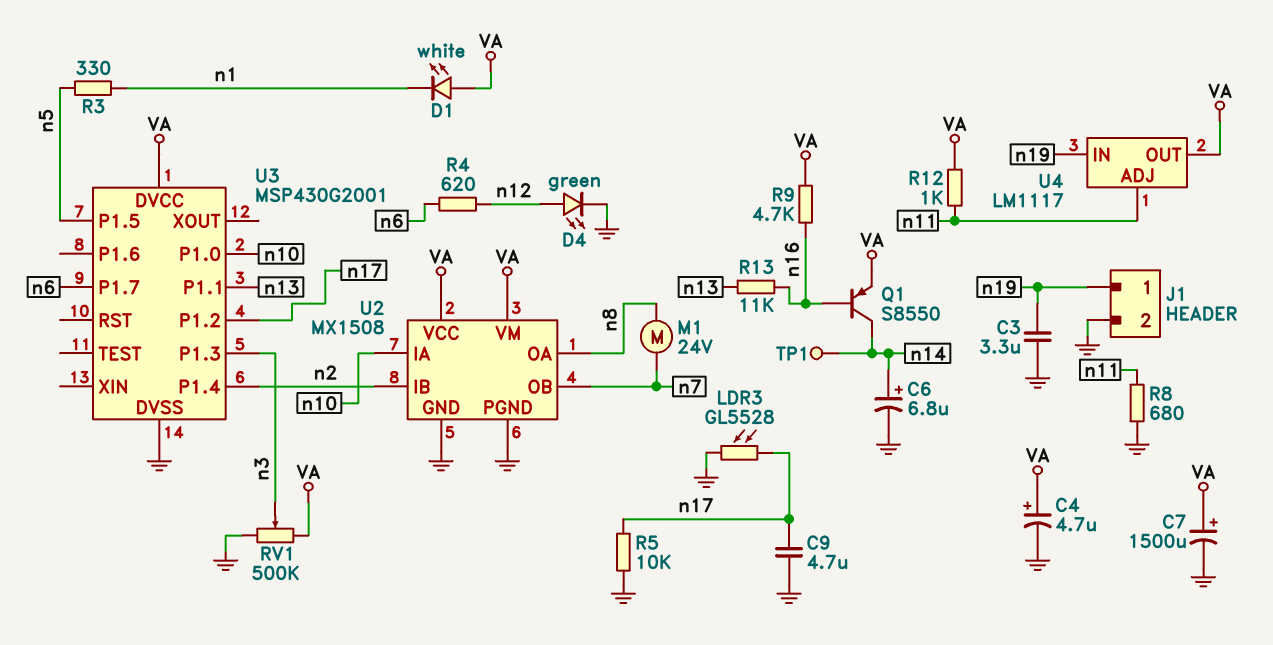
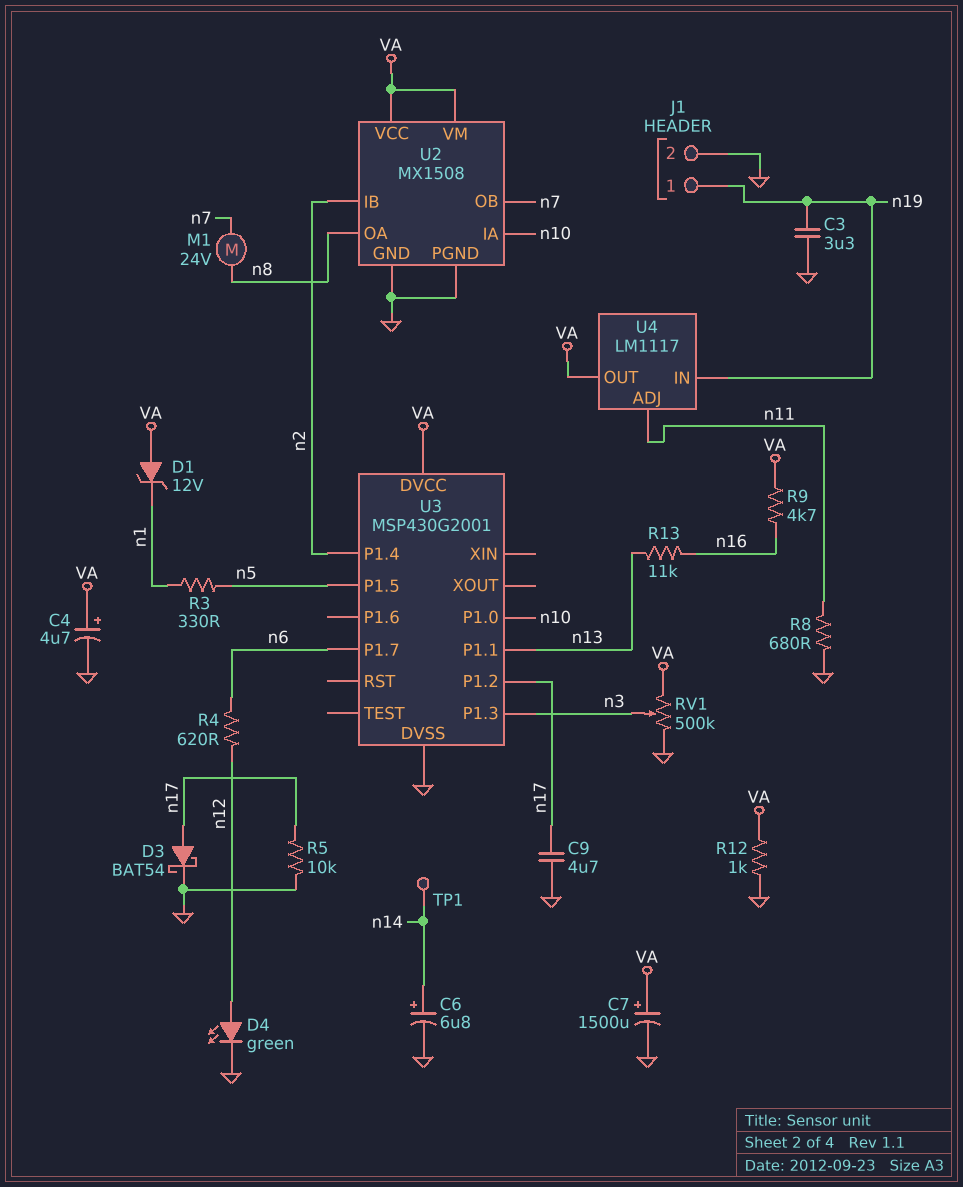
D1: LED white (A VA, K n1) -> zener 12V (A VA, K n1)
D3: none -> schottky BAT54 (A n17, K GND)
LDR3: GL5528 (GND, n17) -> none
Q1: PNP S8550 (B n16, C n14, E VA) -> none
R12: 1k (VA, n11) -> 1k (GND, VA)

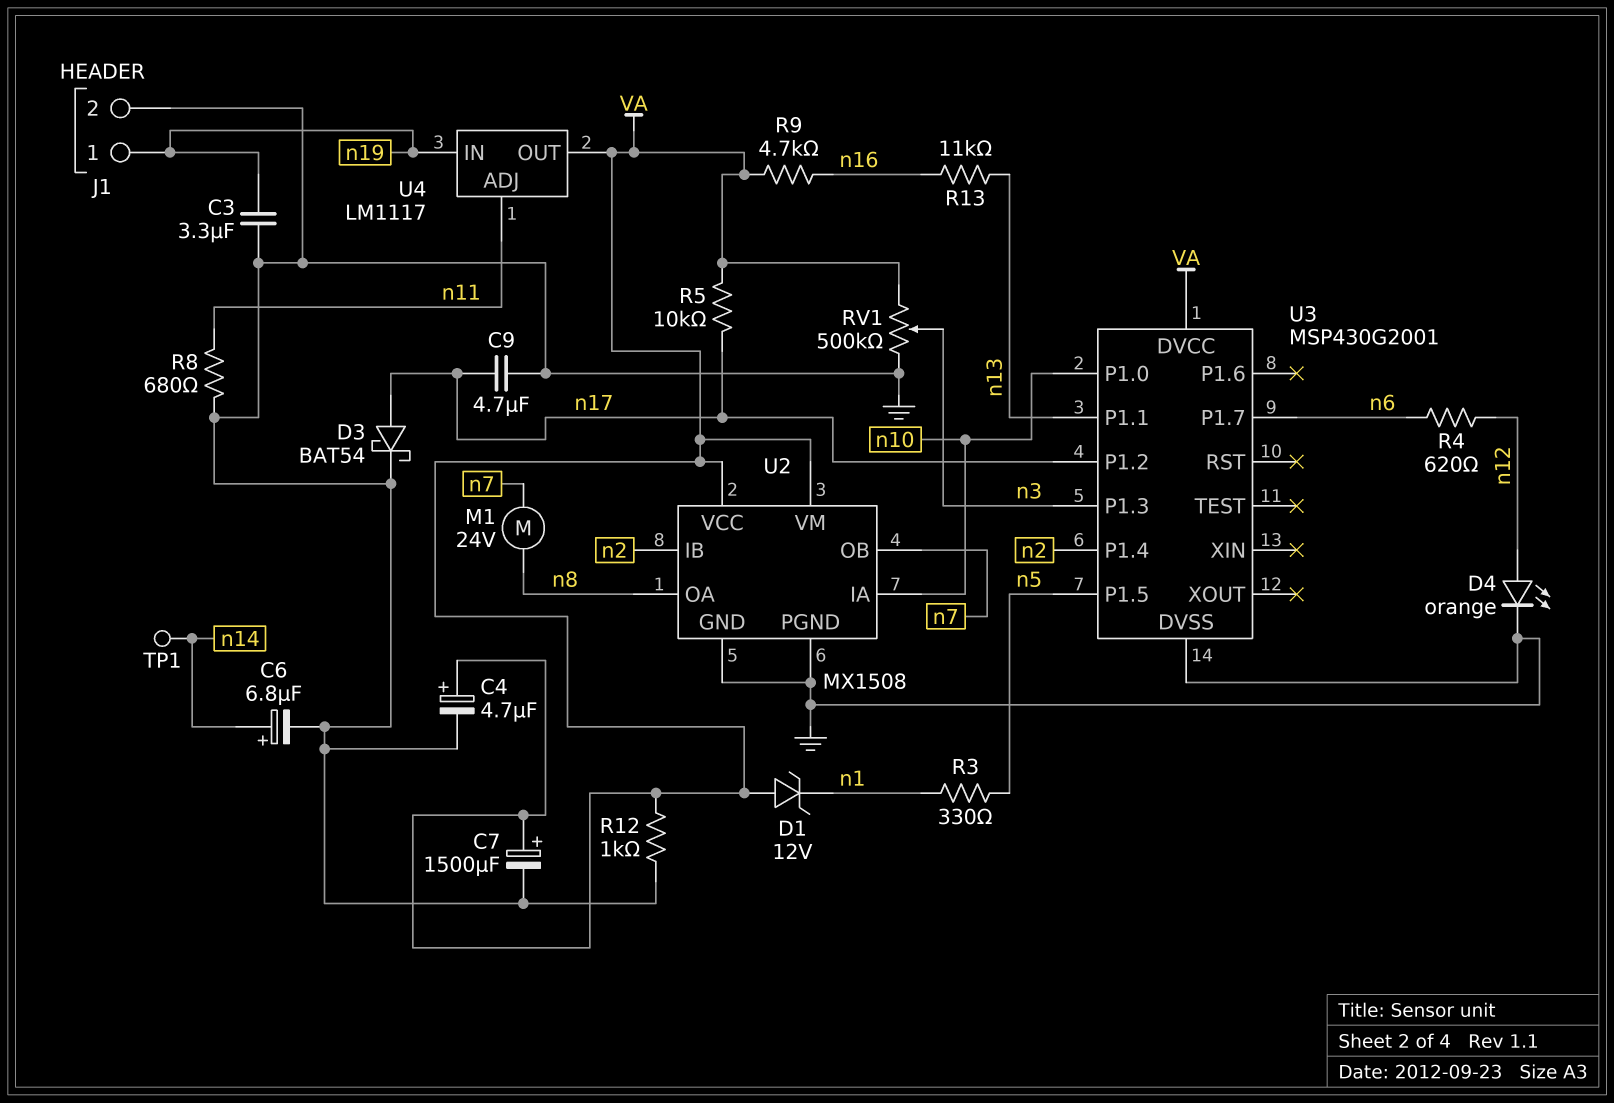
D4: LED green (A n12, K GND) -> LED orange (A n12, K GND)
R5: 10k (GND, n17) -> 10k (VA, n17)

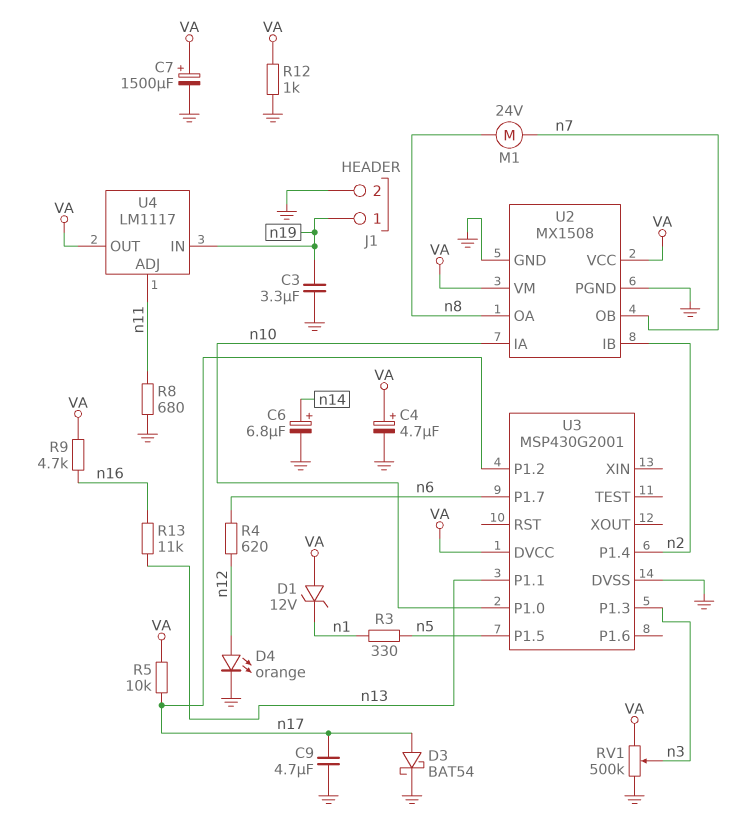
TP1: test point (n14) -> none

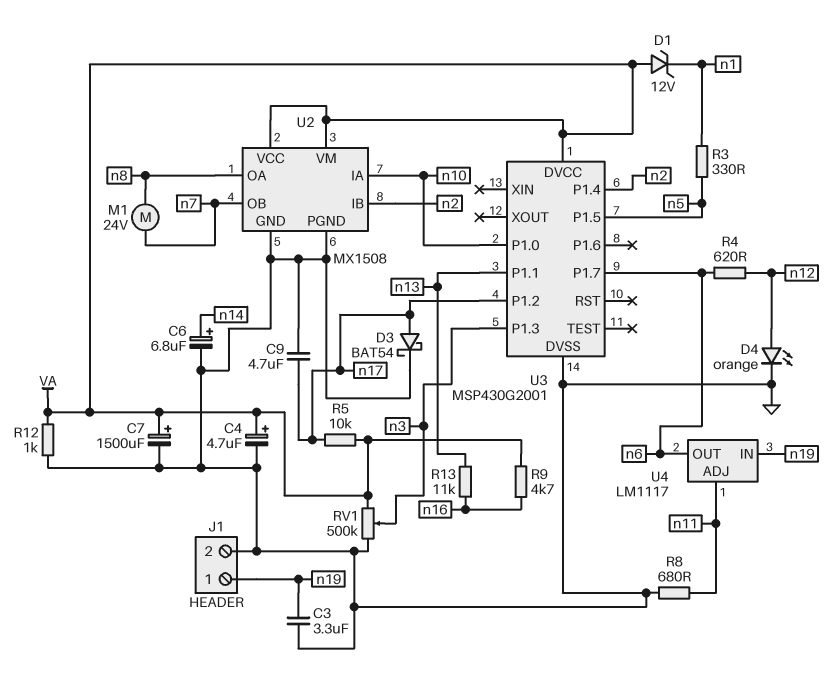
U4 pin OUT: VA -> n6

